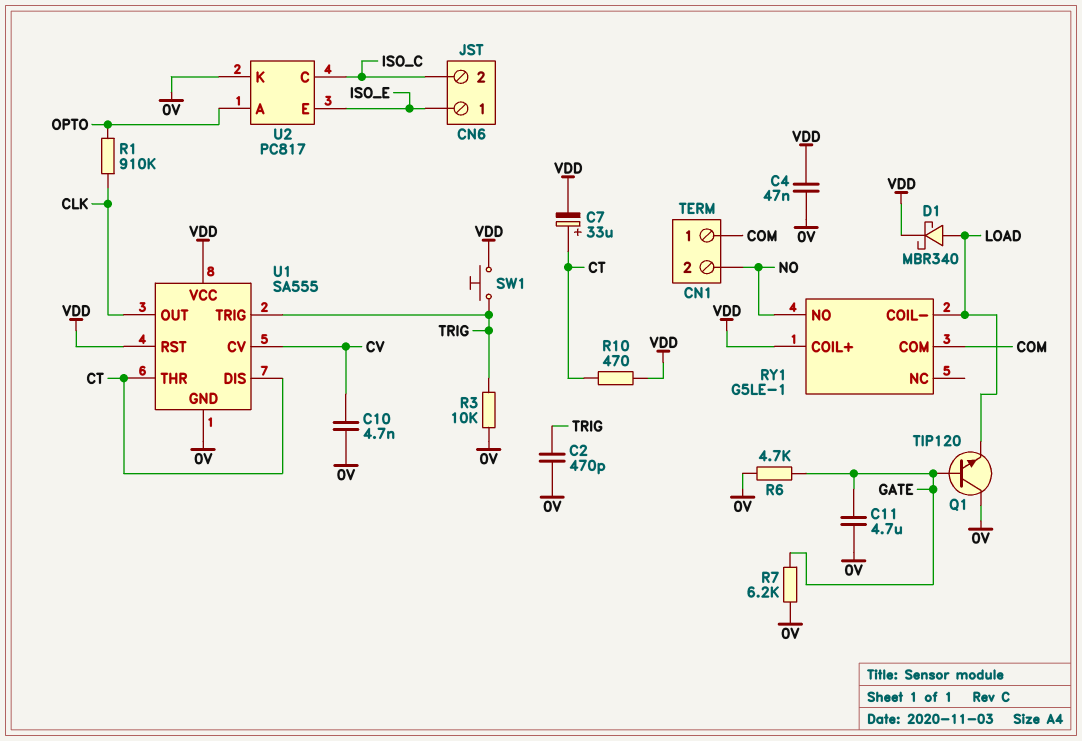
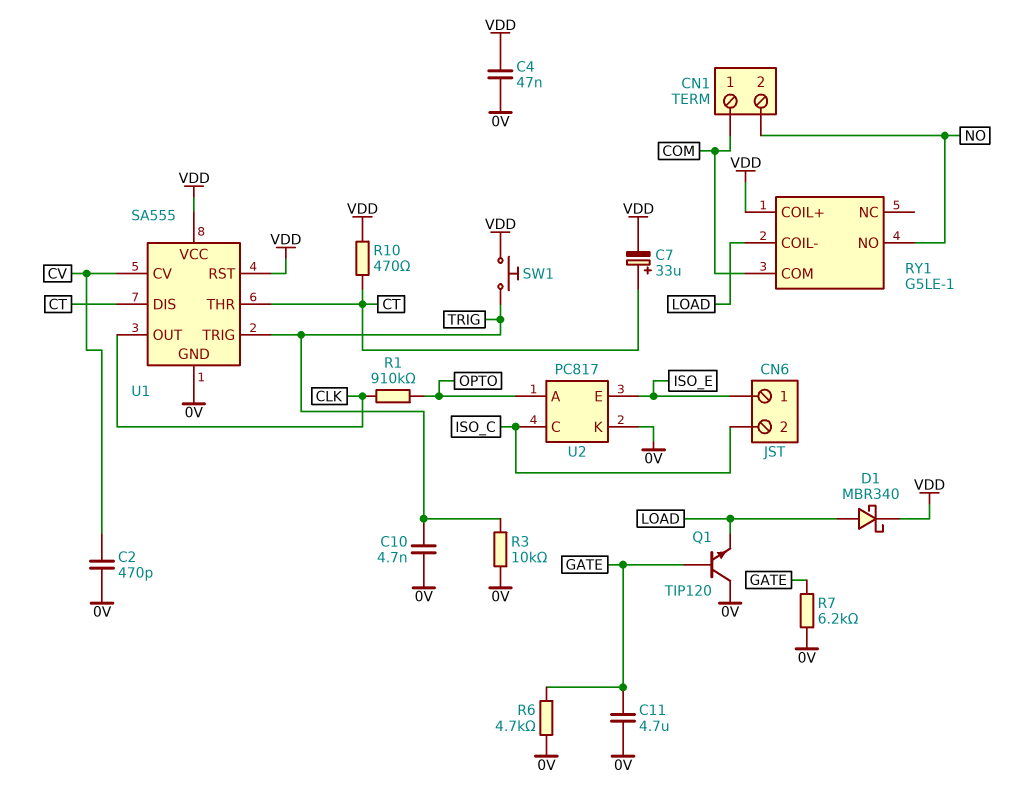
C2: 470pF (0V, TRIG) -> 470pF (0V, CV)
C10: 4.7nF (0V, CV) -> 4.7nF (0V, TRIG)

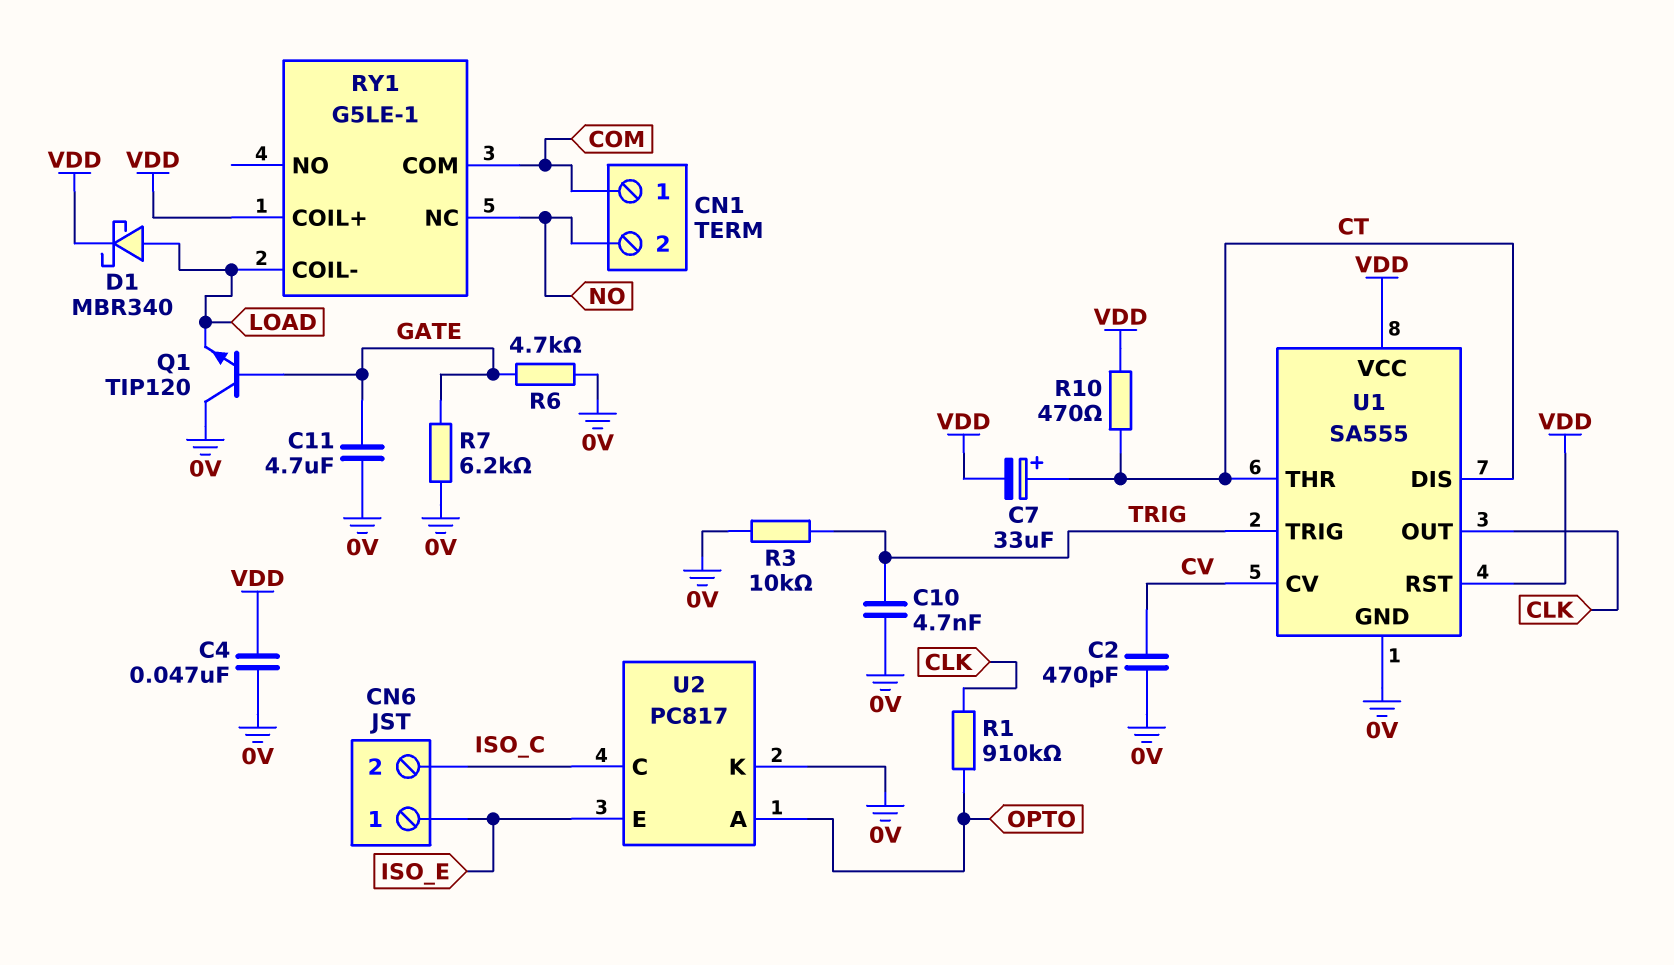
RY1 pin NC: none -> NO
RY1 pin NO: NO -> none
SW1: button (TRIG, VDD) -> none

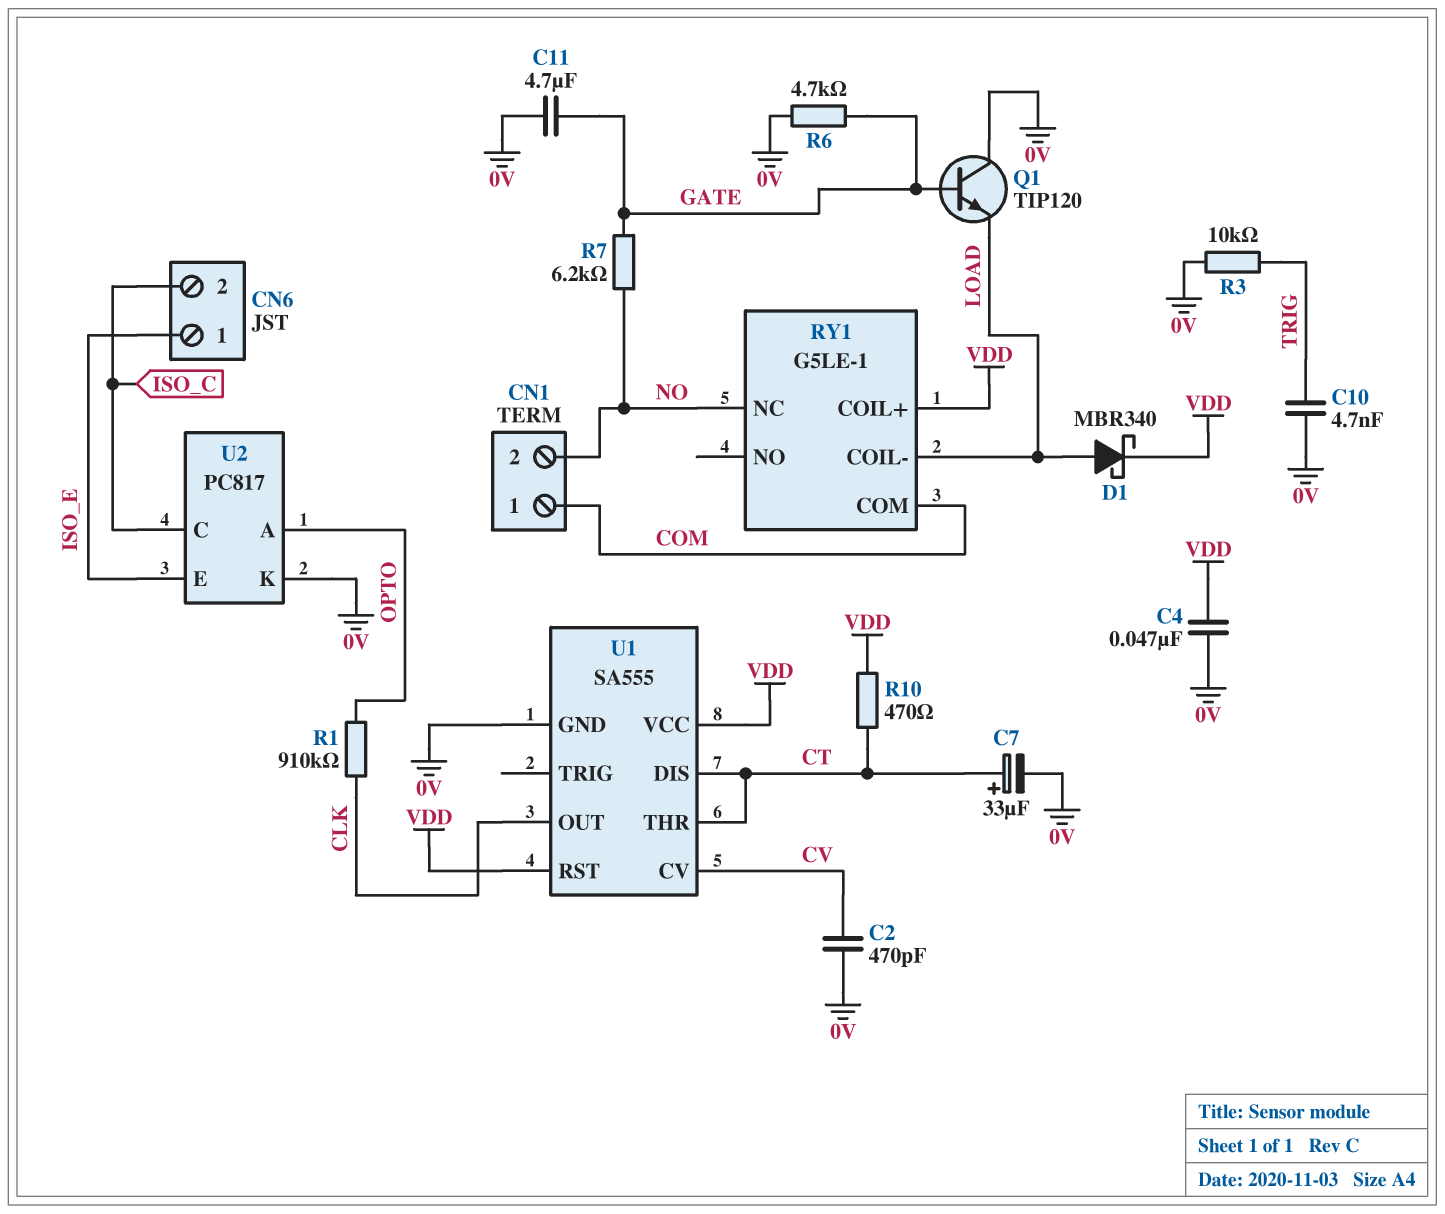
C7: 33uF (plus CT, minus VDD) -> 33uF (plus CT, minus 0V)
R7: 6.2k (0V, GATE) -> 6.2k (GATE, NO)
U1 pin TRIG: TRIG -> none

